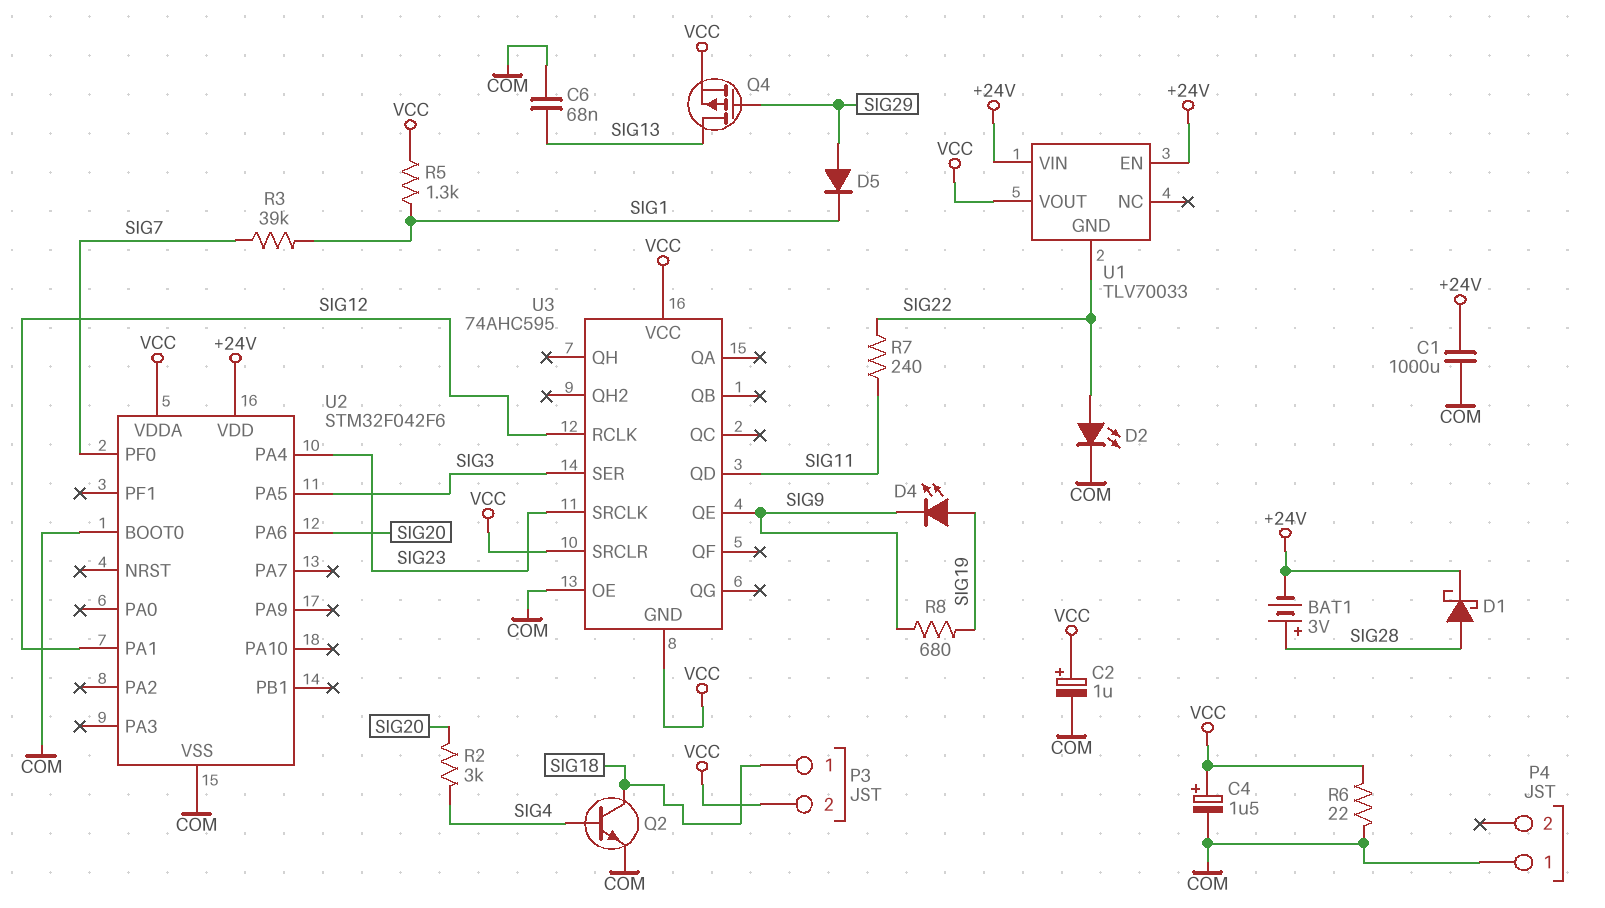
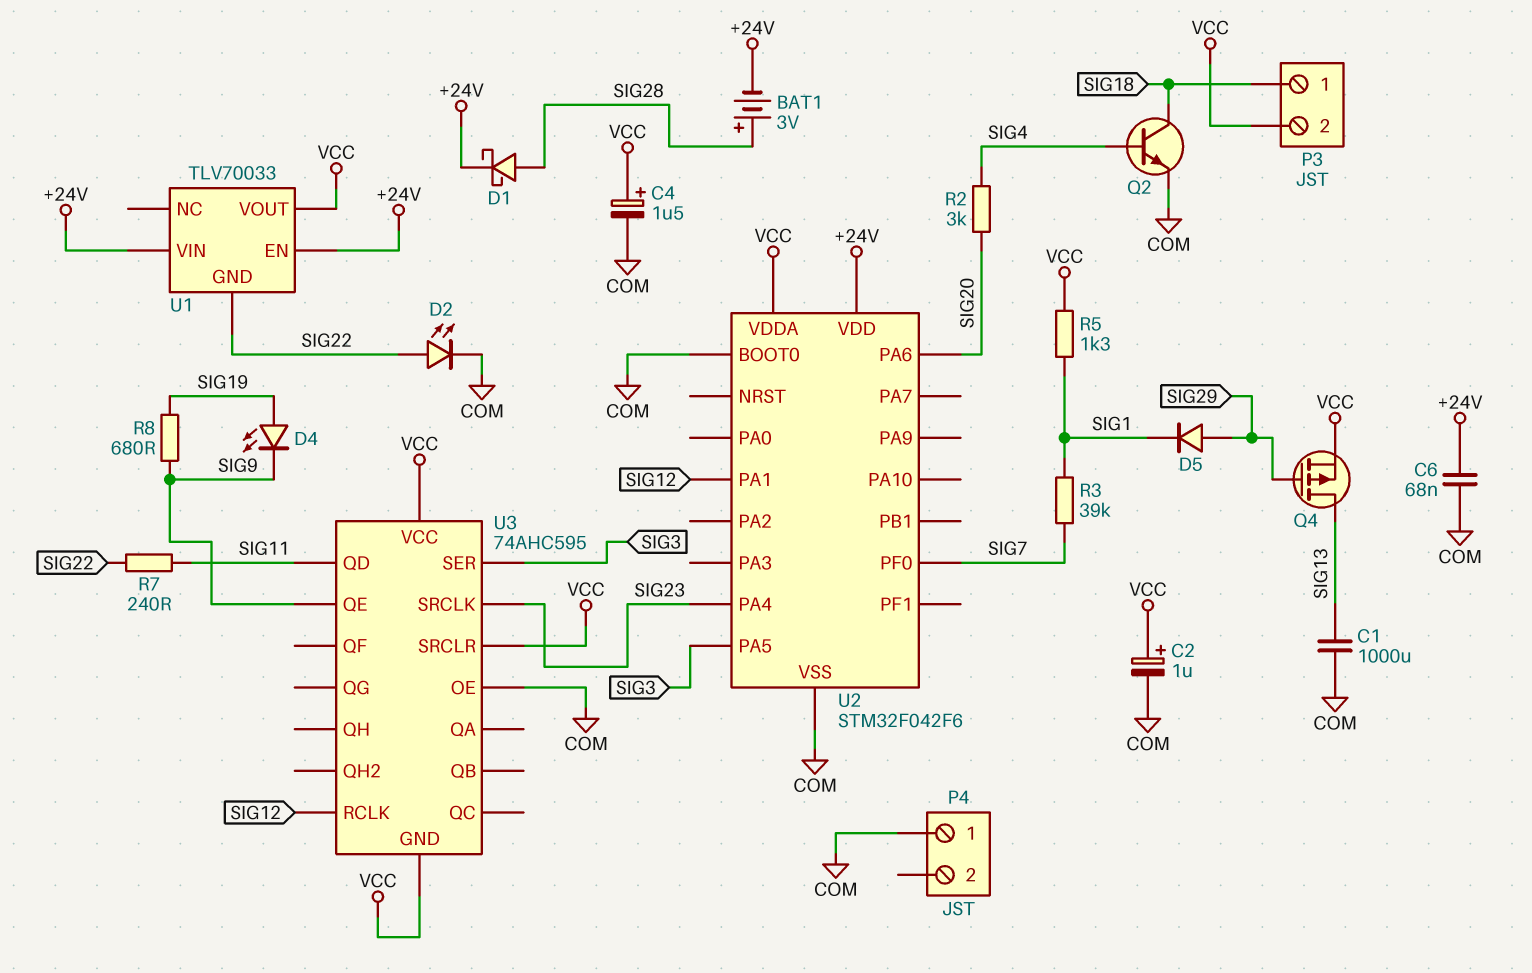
C1: 1000uF (+24V, COM) -> 1000uF (COM, SIG13)
C6: 68nF (COM, SIG13) -> 68nF (+24V, COM)
R6: 22 (COM, VCC) -> none

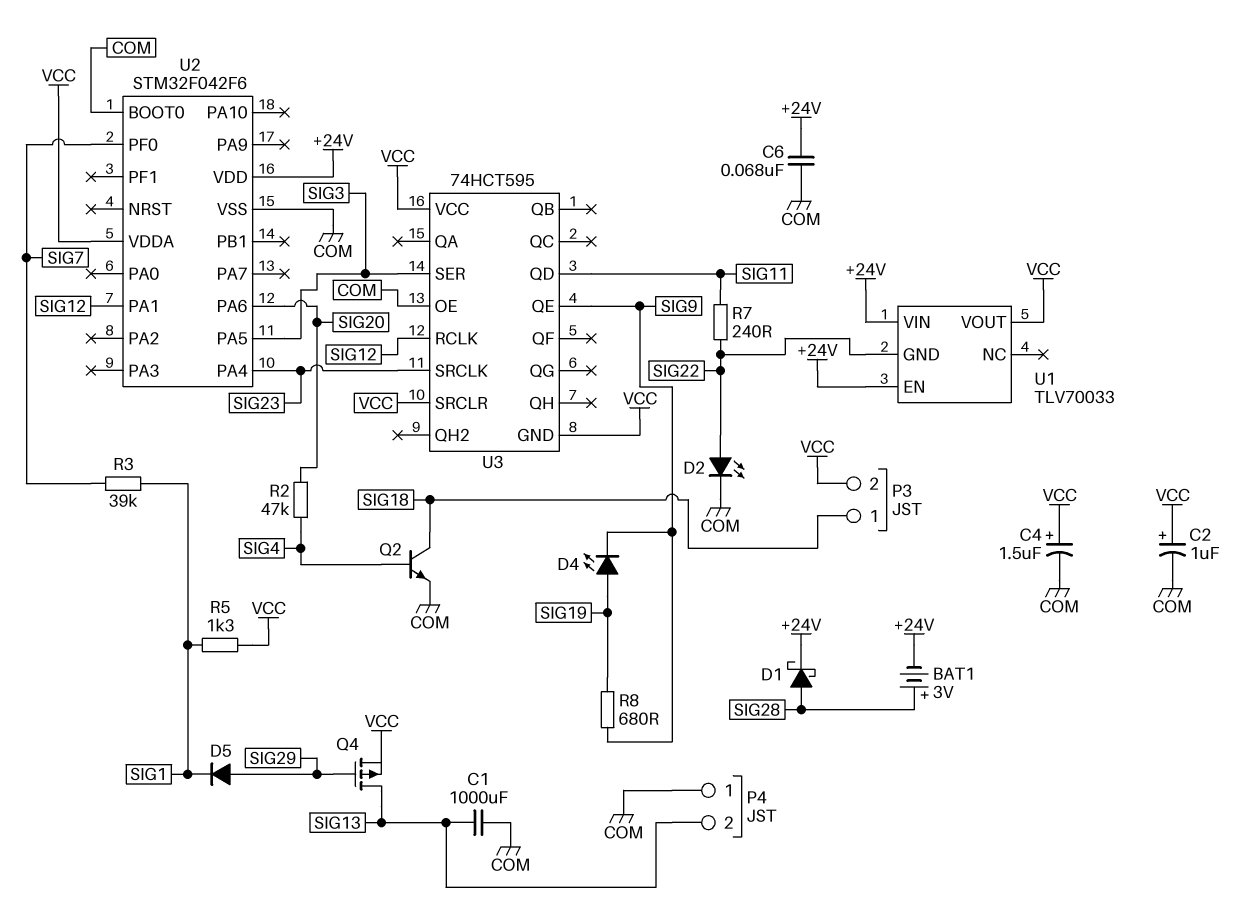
P4 pin 2: none -> SIG13
R2: 3k (SIG4, SIG20) -> 47k (SIG4, SIG20)
U3: 74AHC595 -> 74HCT595

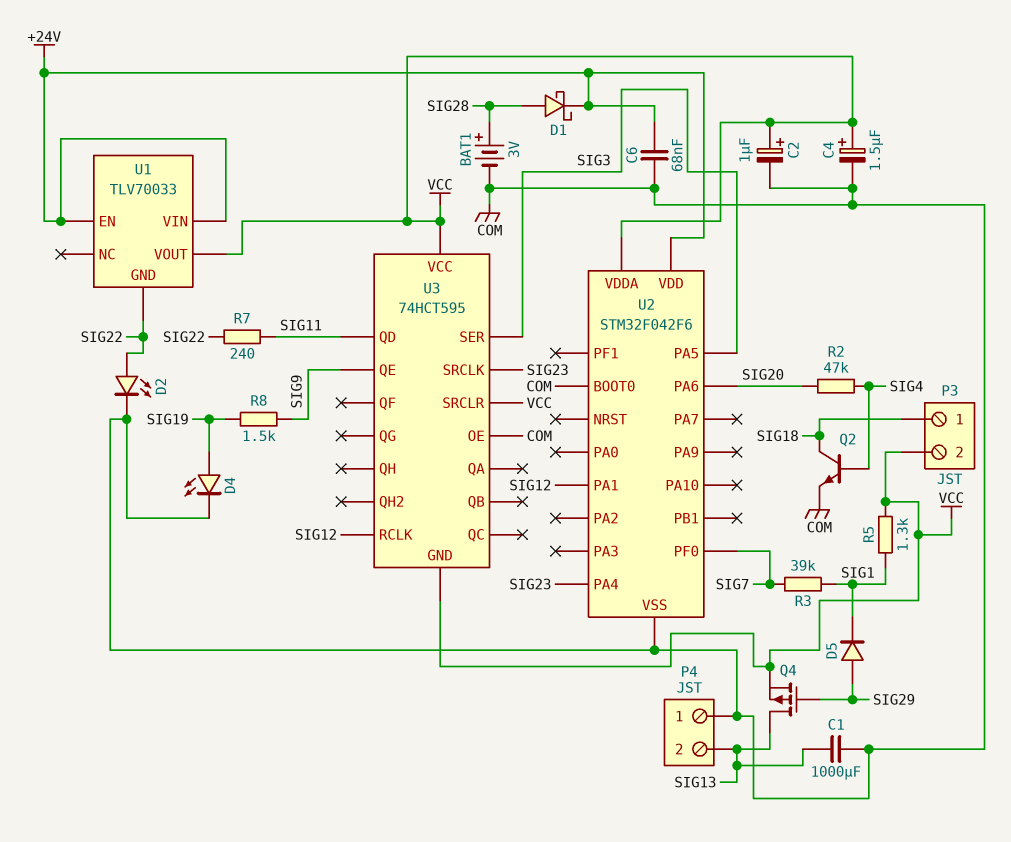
BAT1: 3V (plus SIG28, minus +24V) -> 3V (plus SIG28, minus COM)
D4: LED (A SIG19, K SIG9) -> LED (A SIG19, K COM)
R8: 680 (SIG9, SIG19) -> 1.5k (SIG9, SIG19)

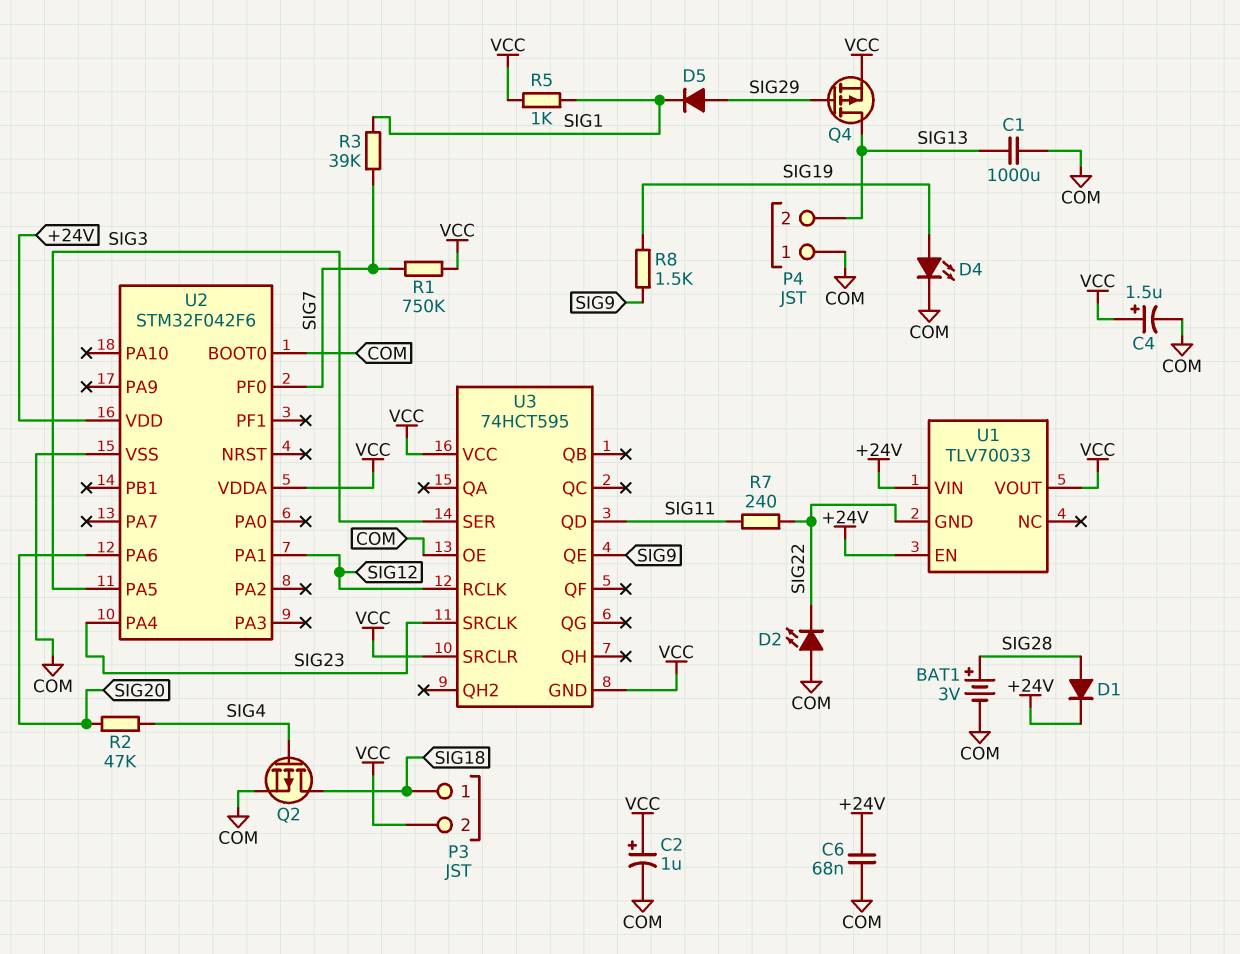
D1: schottky (A SIG28, K +24V) -> diode (A SIG28, K +24V)
D2: LED (A SIG22, K COM) -> LED (A COM, K SIG22)
Q2: NPN (B SIG4, C SIG18, E COM) -> PMOS (G SIG4, D SIG18, S COM)
R1: none -> 750k (SIG7, VCC)
R5: 1.3k (SIG1, VCC) -> 1k (SIG1, VCC)

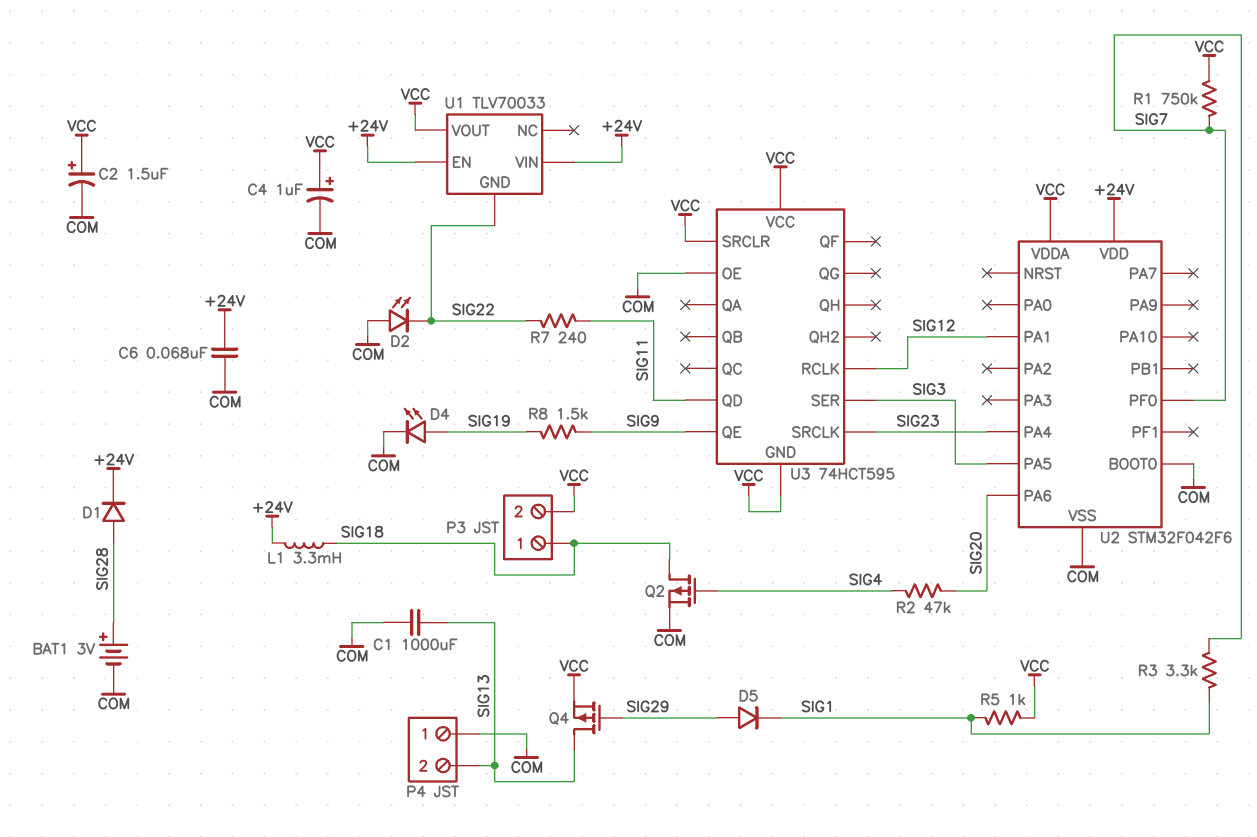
C2: 1uF (plus VCC, minus COM) -> 1.5uF (plus VCC, minus COM)
C4: 1.5uF (plus VCC, minus COM) -> 1uF (plus VCC, minus COM)
L1: none -> 3.3mH (+24V, SIG18)
R3: 39k (SIG1, SIG7) -> 3.3k (SIG1, SIG7)

